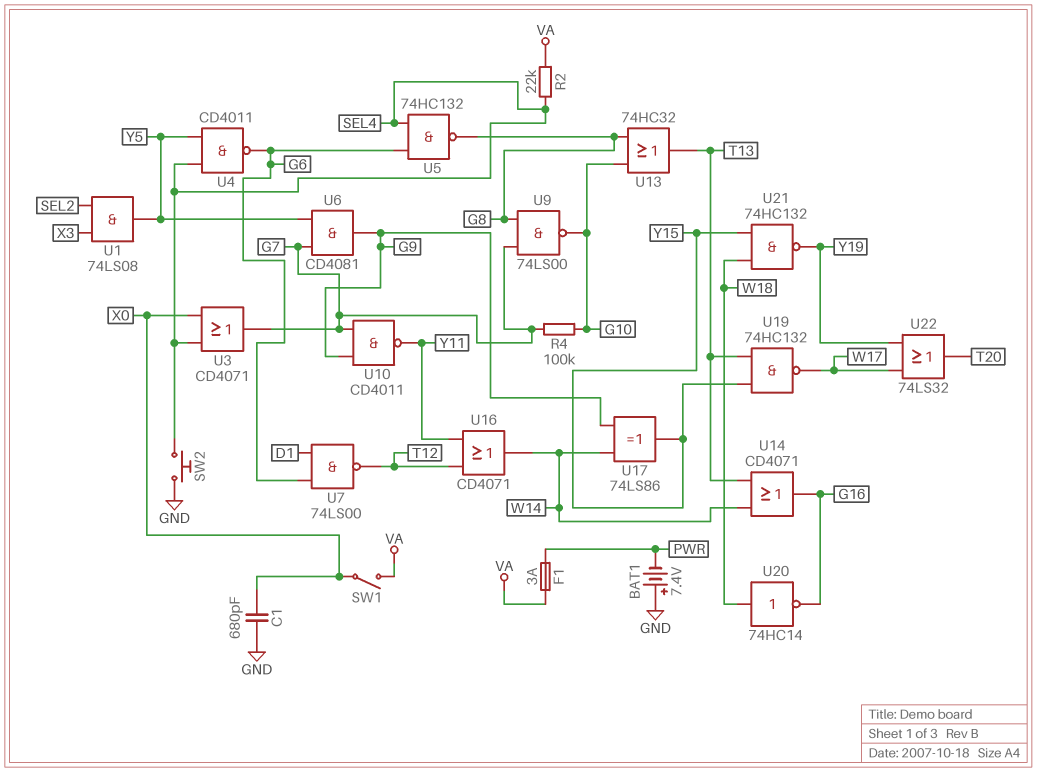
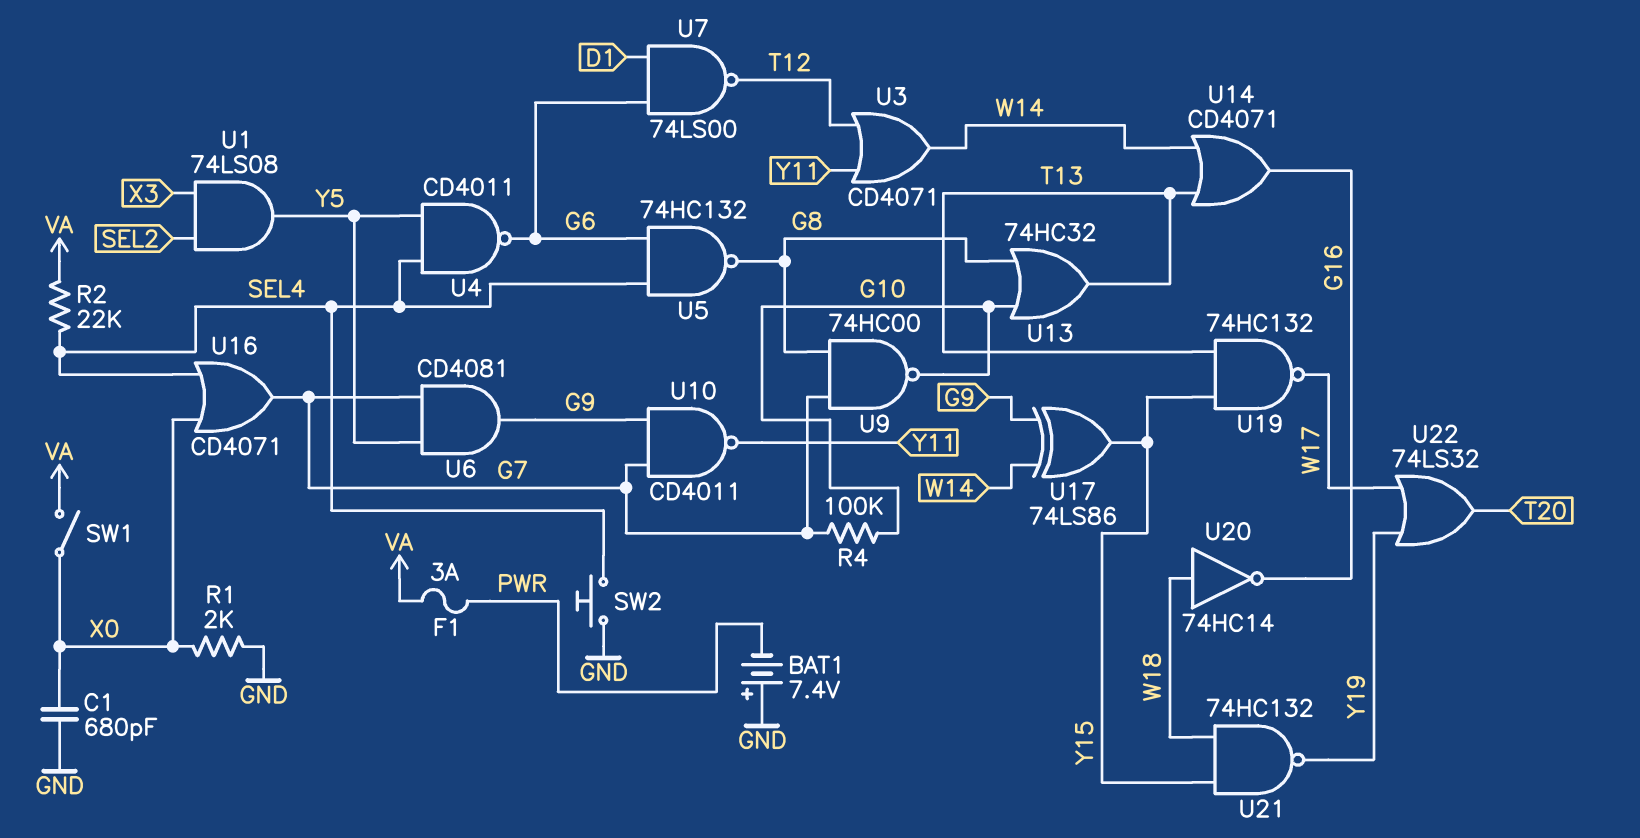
R1: none -> 2k (GND, X0)
U3: OR CD4071 (in SEL4, in X0, out G7) -> OR CD4071 (in T12, in Y11, out W14)
U9: NAND 74LS00 (in G7, in G8, out G10) -> NAND 74HC00 (in G7, in G8, out G10)
U16: OR CD4071 (in T12, in Y11, out W14) -> OR CD4071 (in SEL4, in X0, out G7)

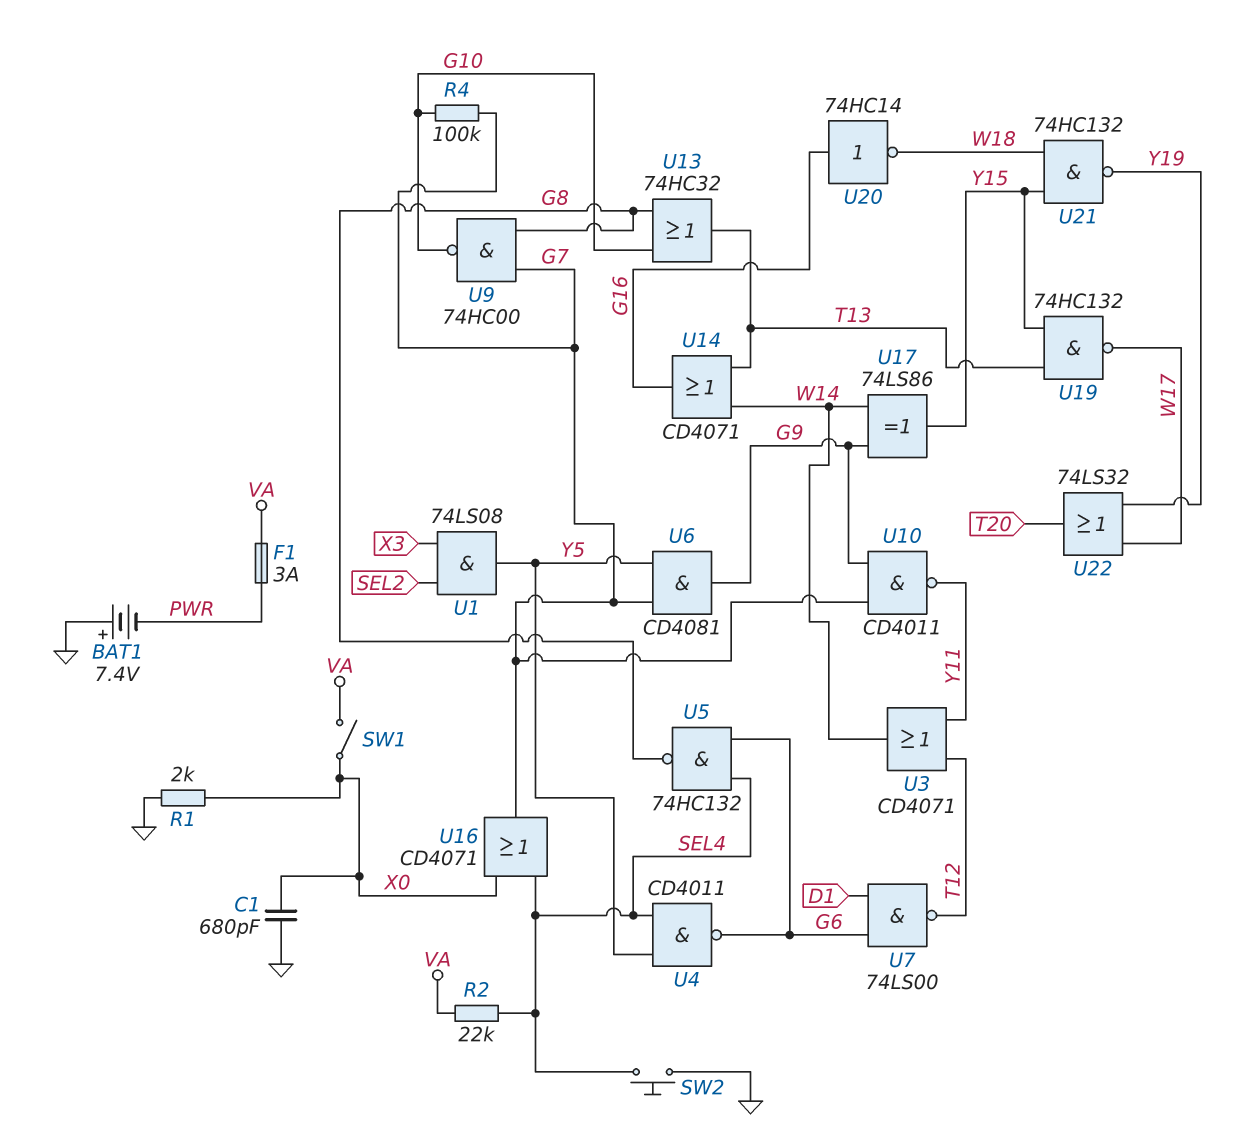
U20: NOT 74HC14 (in W18, out G16) -> NOT 74HC14 (in G16, out W18)

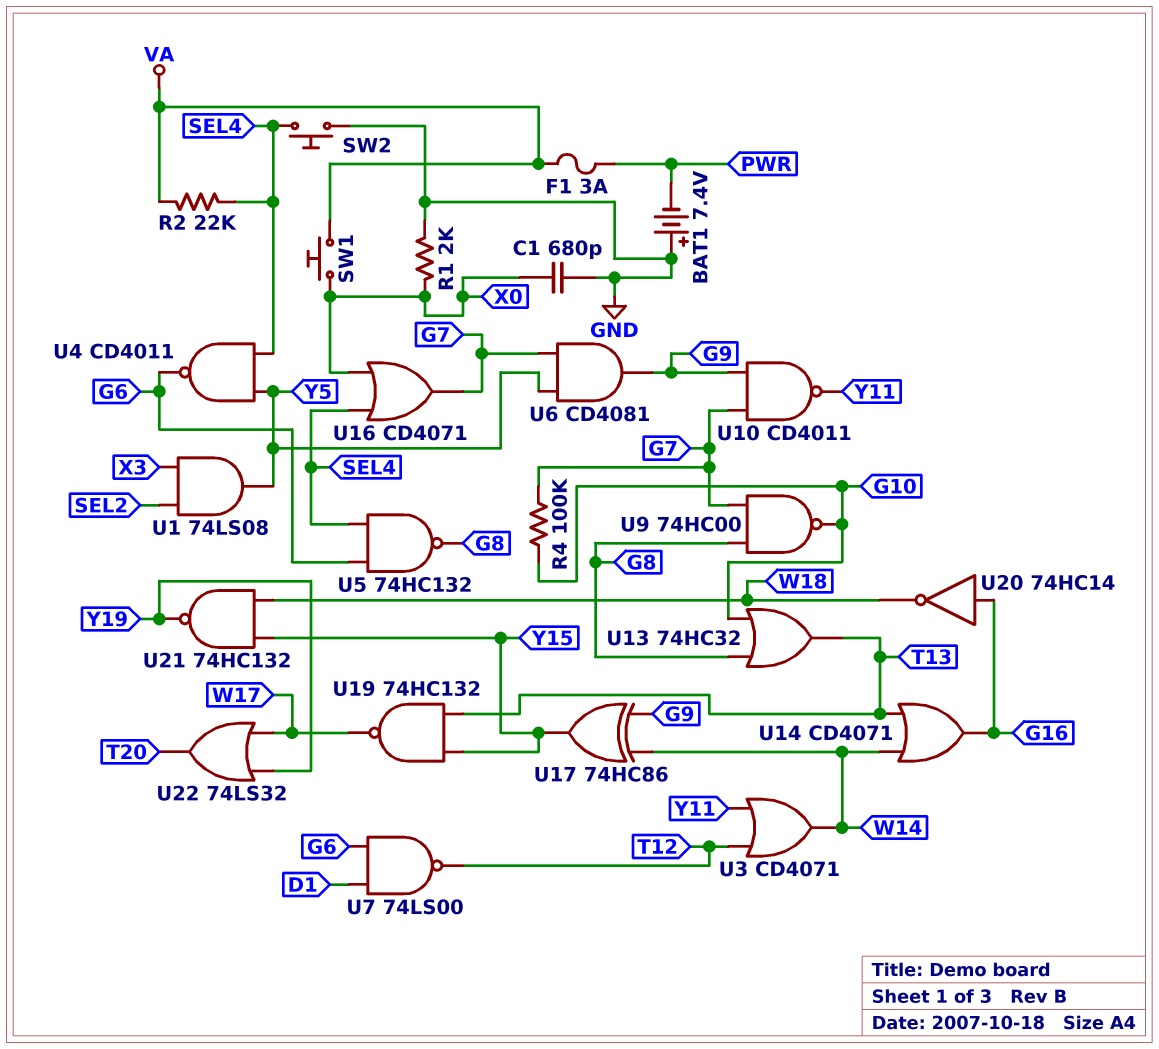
SW1: switch (VA, X0) -> button (VA, X0)
U17: XOR 74LS86 (in G9, in W14, out Y15) -> XOR 74HC86 (in G9, in W14, out Y15)

